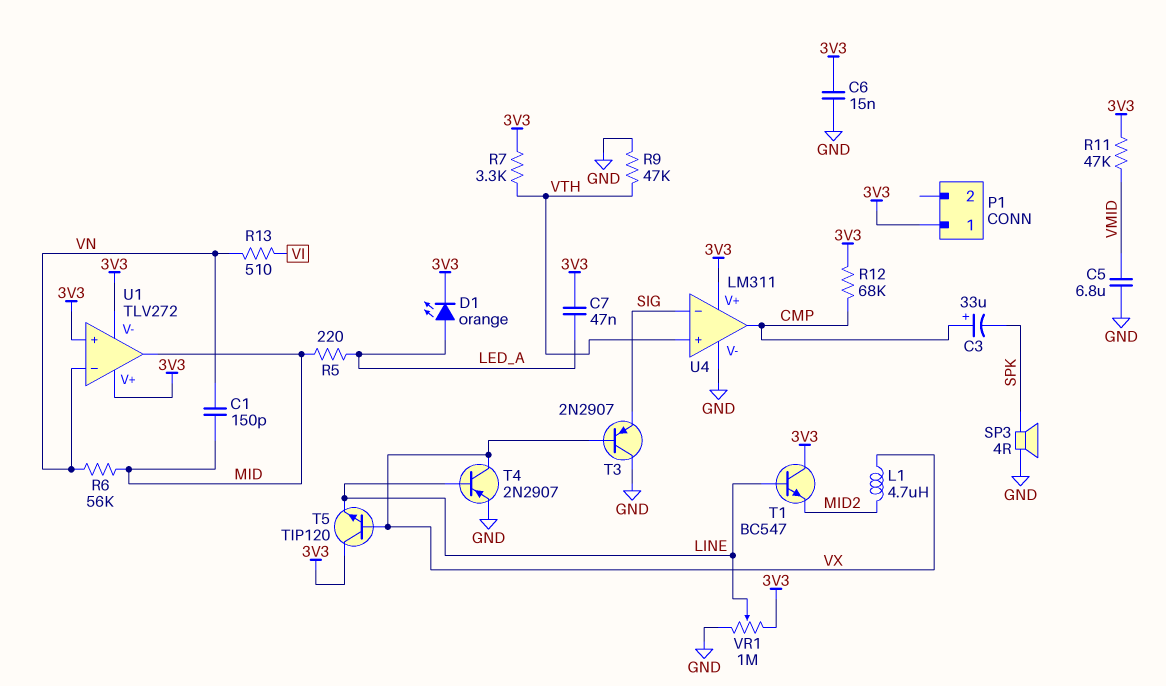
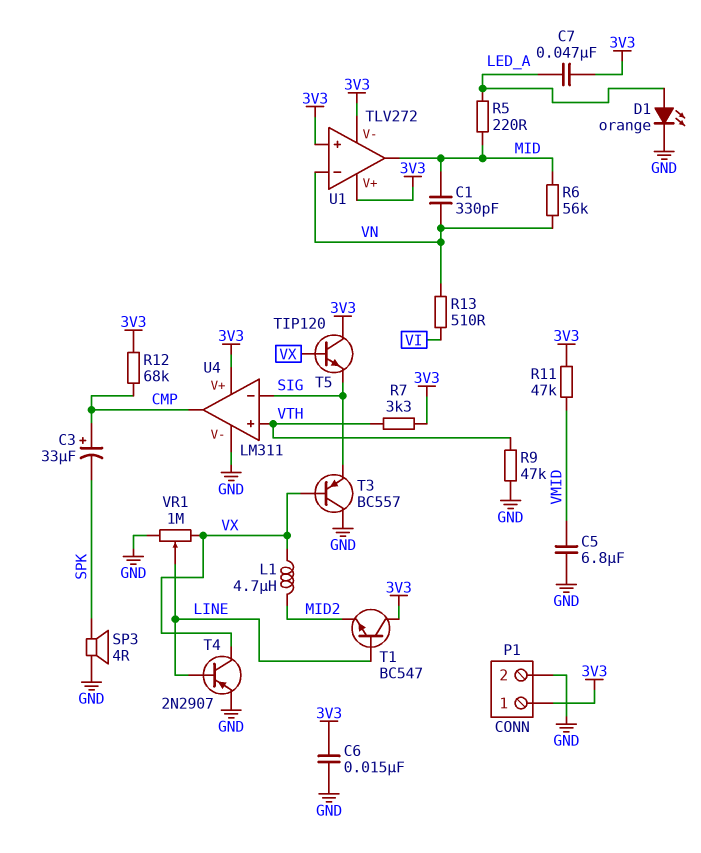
C1: 150pF (MID, VN) -> 330pF (MID, VN)
D1: LED orange (A LED_A, K 3V3) -> LED orange (A LED_A, K GND)
P1 pin 2: none -> GND
T3: PNP 2N2907 (B VX, C GND, E SIG) -> PNP BC557 (B VX, C GND, E SIG)
T5: NPN TIP120 (B VX, C 3V3, E LINE) -> NPN TIP120 (B VX, C 3V3, E SIG)
VR1: 1M (3V3, GND, wiper LINE) -> 1M (GND, VX, wiper LINE)

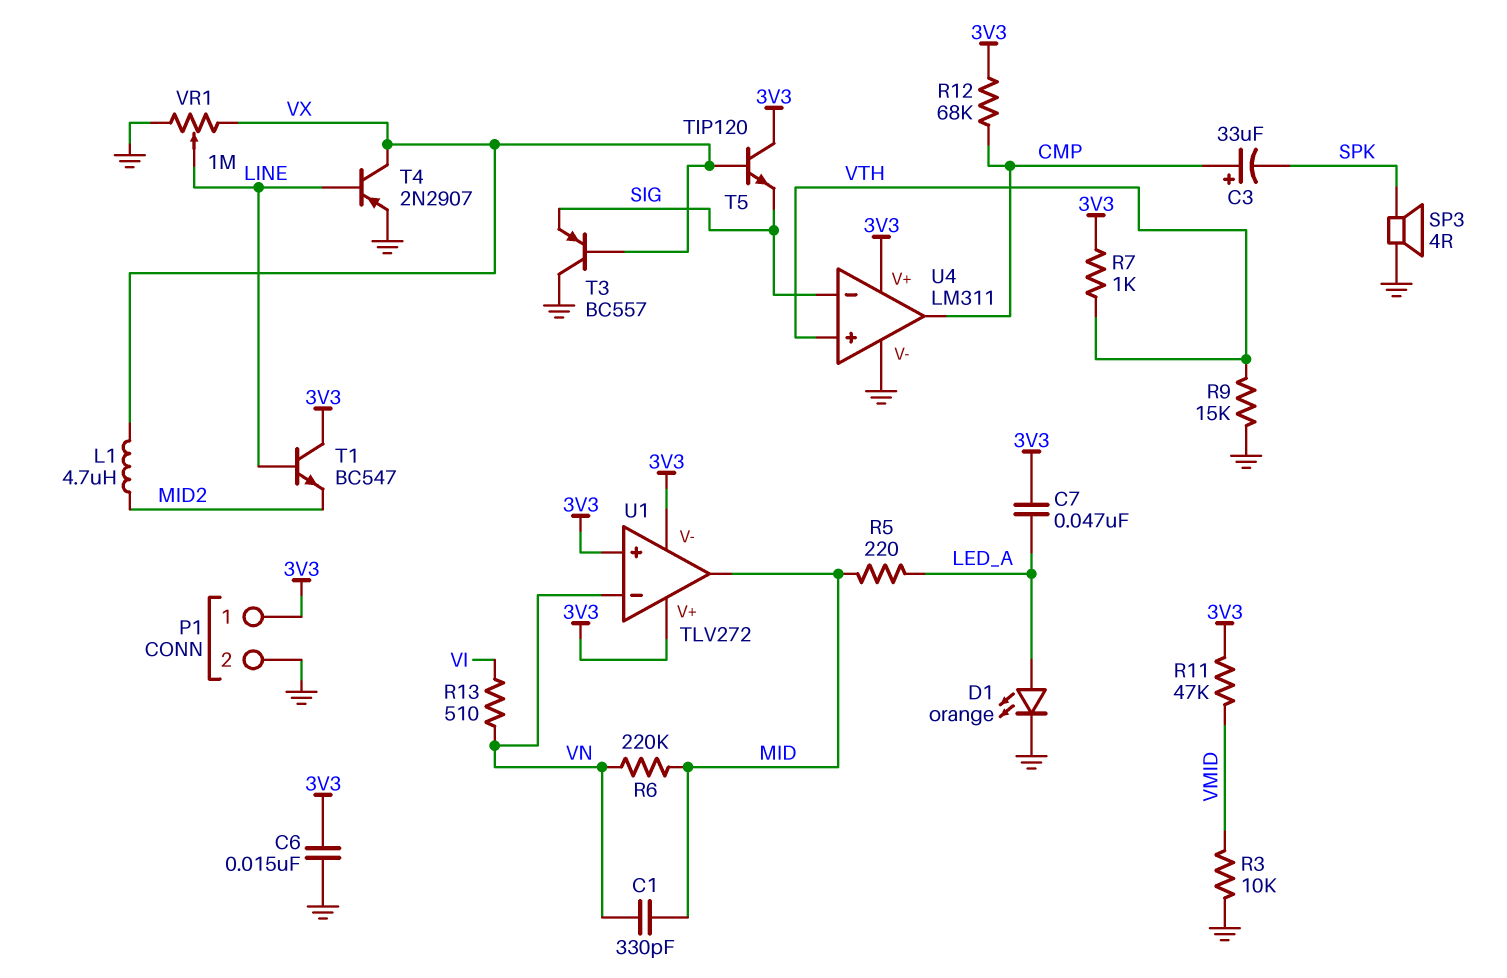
C5: 6.8uF (GND, VMID) -> none
R3: none -> 10k (GND, VMID)
R6: 56k (MID, VN) -> 220k (MID, VN)
R7: 3.3k (3V3, VTH) -> 1k (3V3, VTH)
R9: 47k (GND, VTH) -> 15k (GND, VTH)

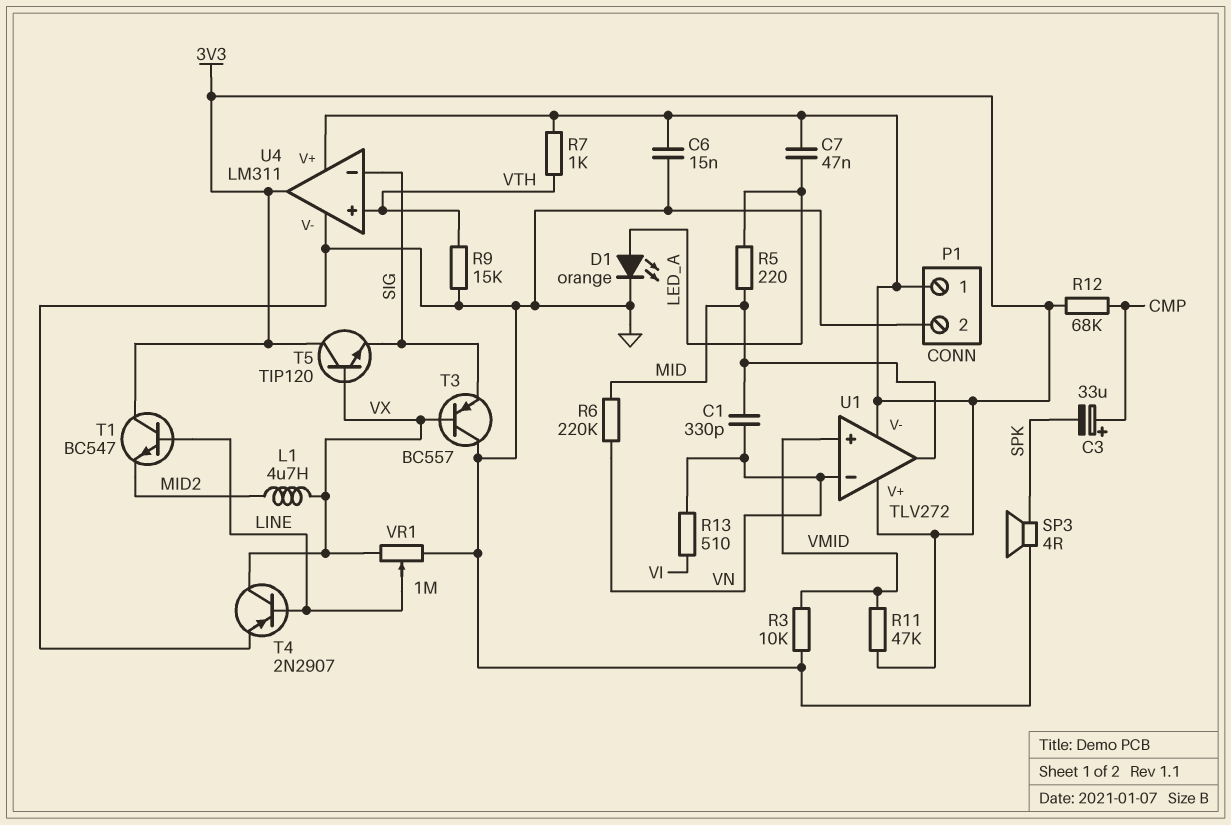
U1 pin in+: 3V3 -> VMID
U4 pin out: CMP -> 3V3

